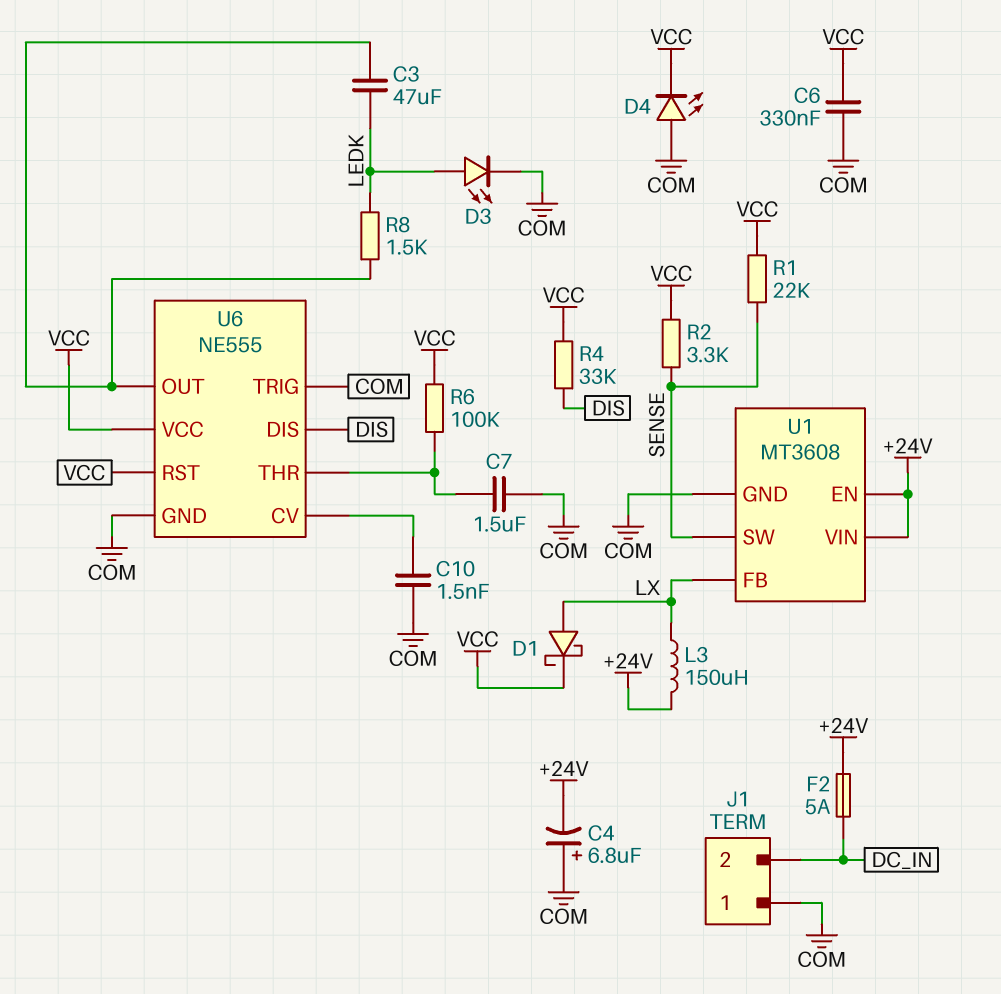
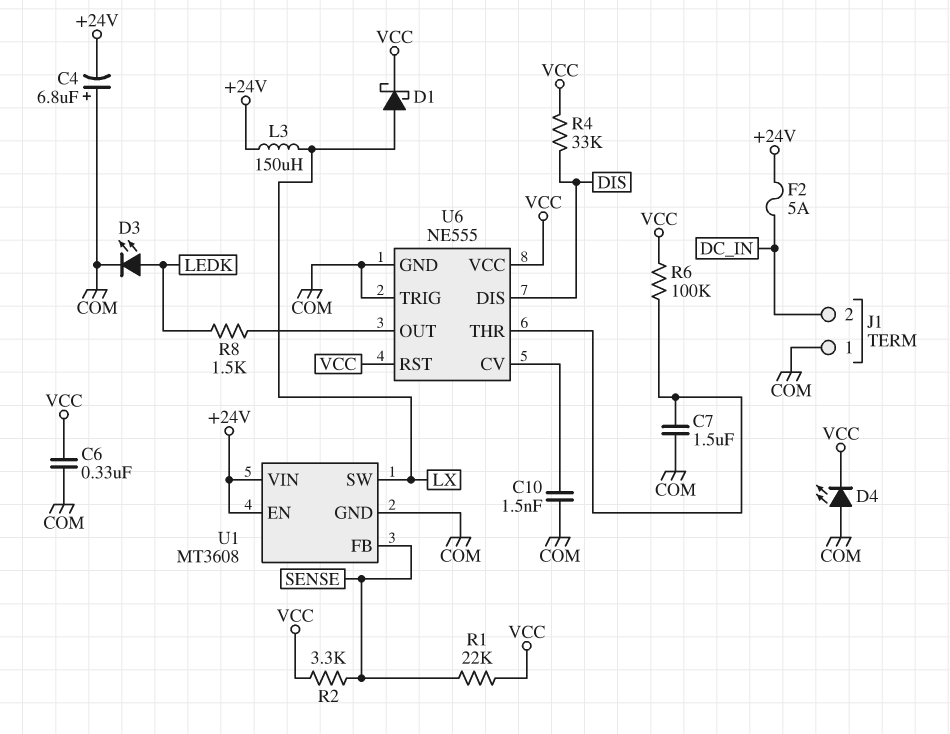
C3: 47uF (LEDK, U6/OUT) -> none
U1 pin FB: LX -> SENSE
U1 pin SW: SENSE -> LX

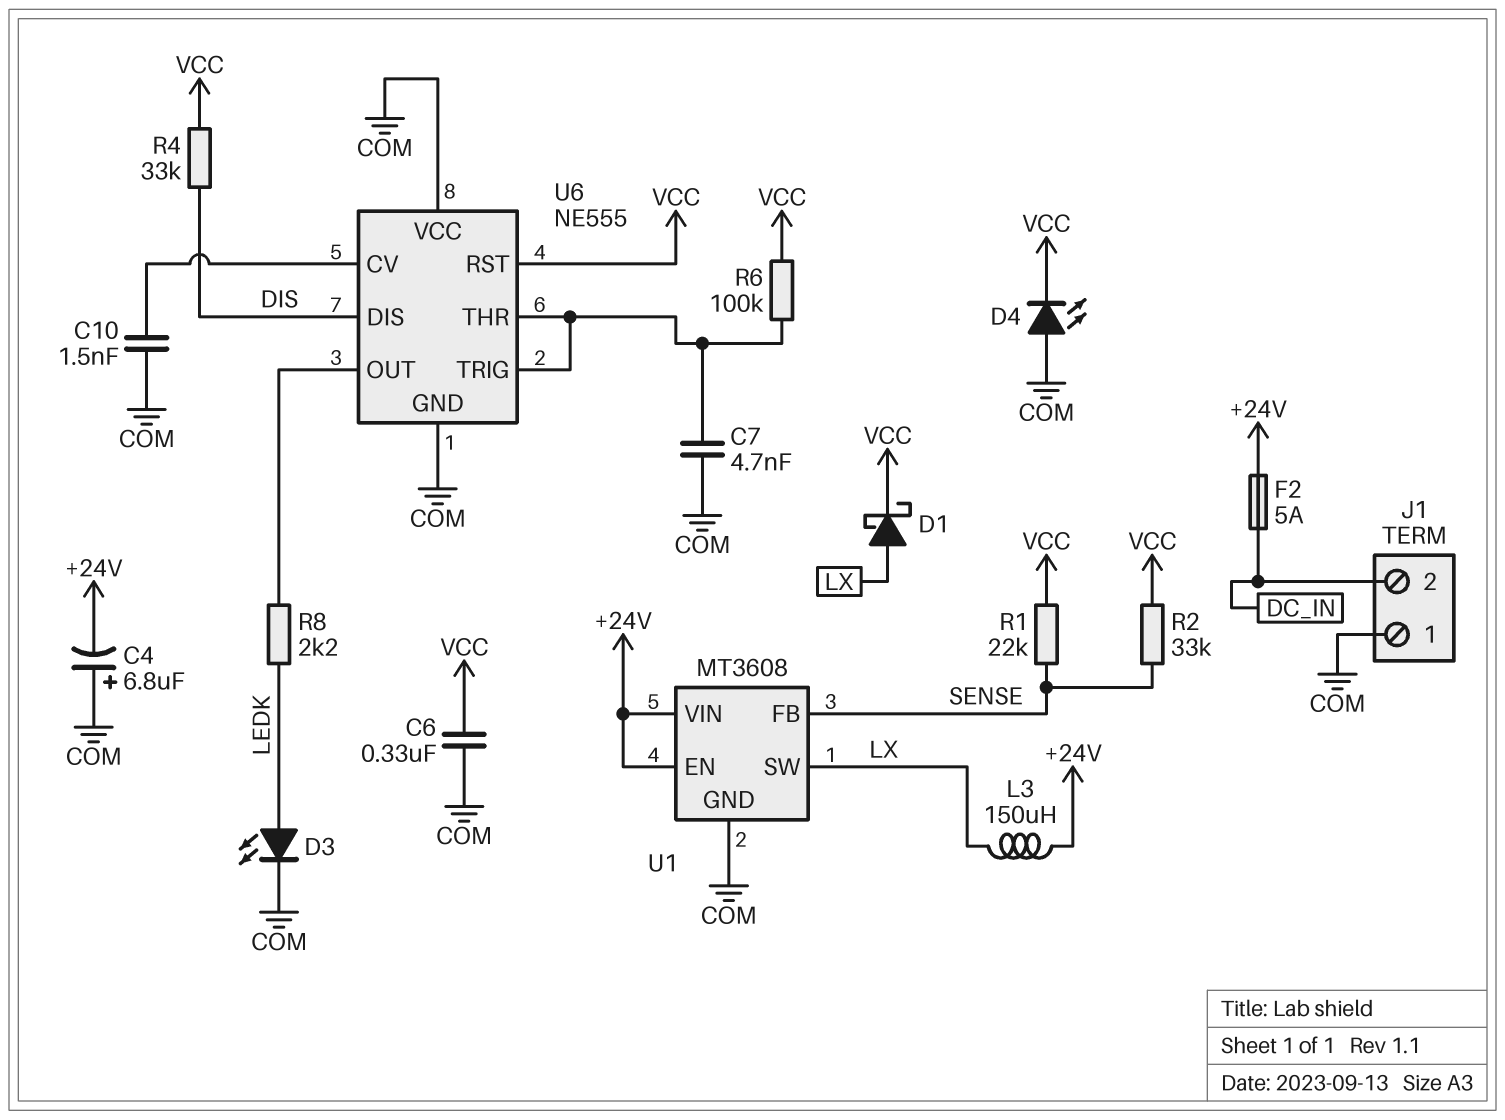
C7: 1.5uF (COM, U6/THR) -> 4.7nF (COM, U6/THR)
R2: 3.3k (SENSE, VCC) -> 33k (SENSE, VCC)
R8: 1.5k (LEDK, U6/OUT) -> 2.2k (LEDK, U6/OUT)
U6 pin TRIG: COM -> U6/THR
U6 pin VCC: VCC -> COM

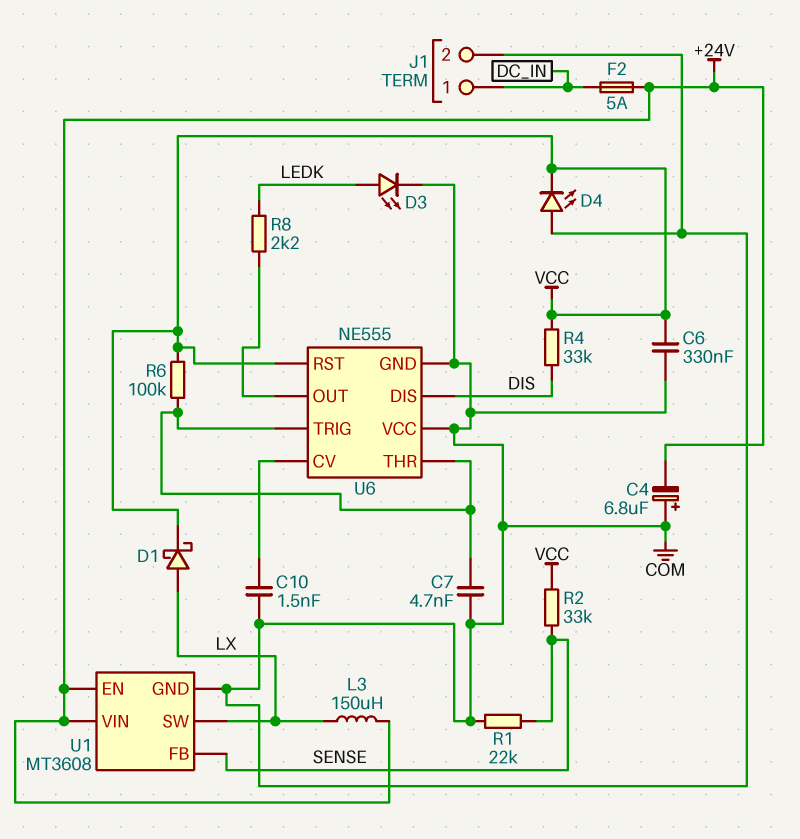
J1 pin 1: COM -> DC_IN
J1 pin 2: DC_IN -> COM
R1: 22k (SENSE, VCC) -> 22k (COM, SENSE)

